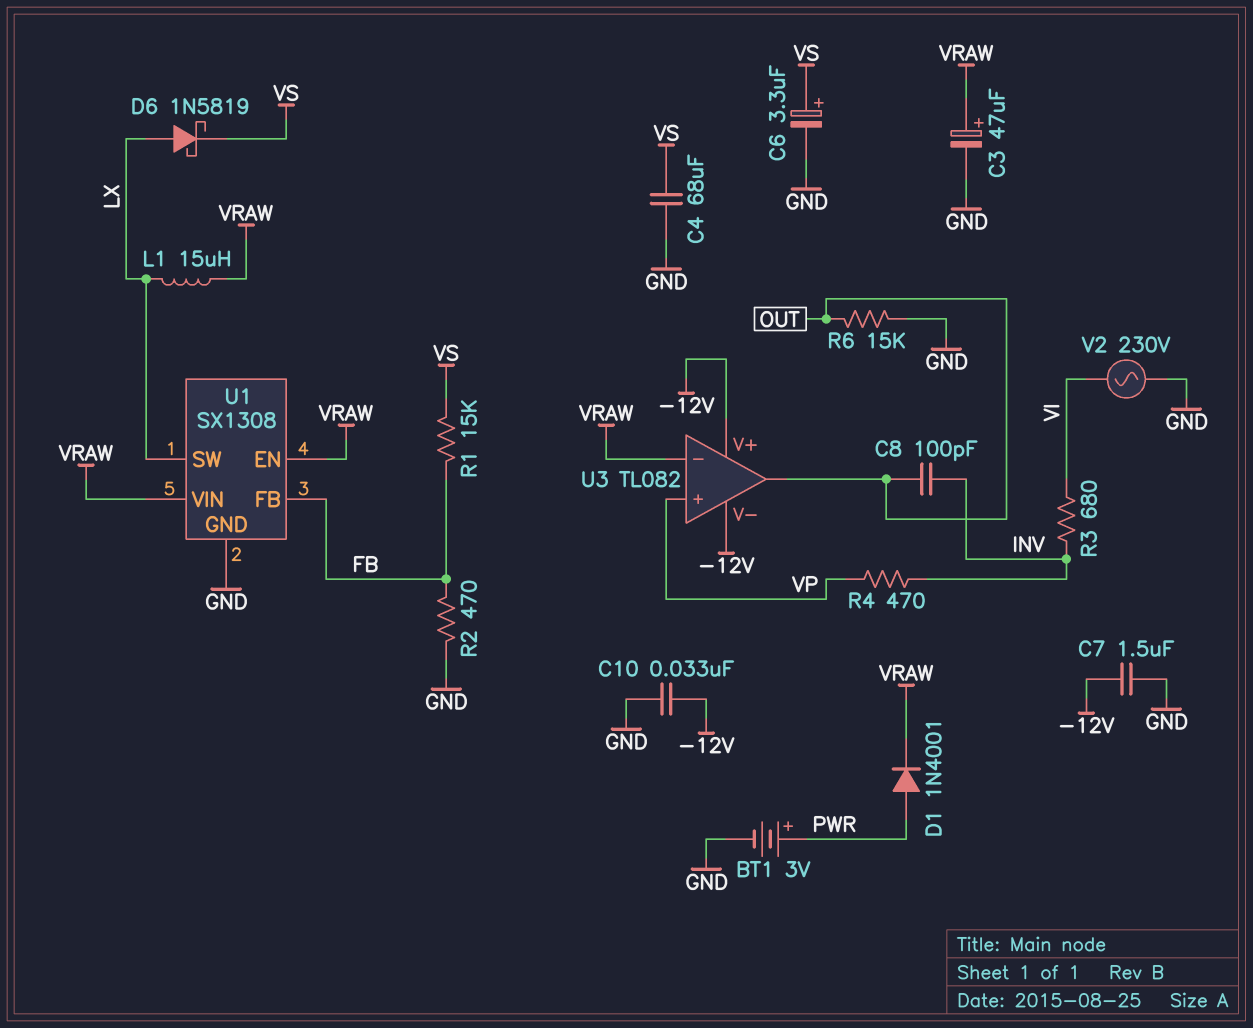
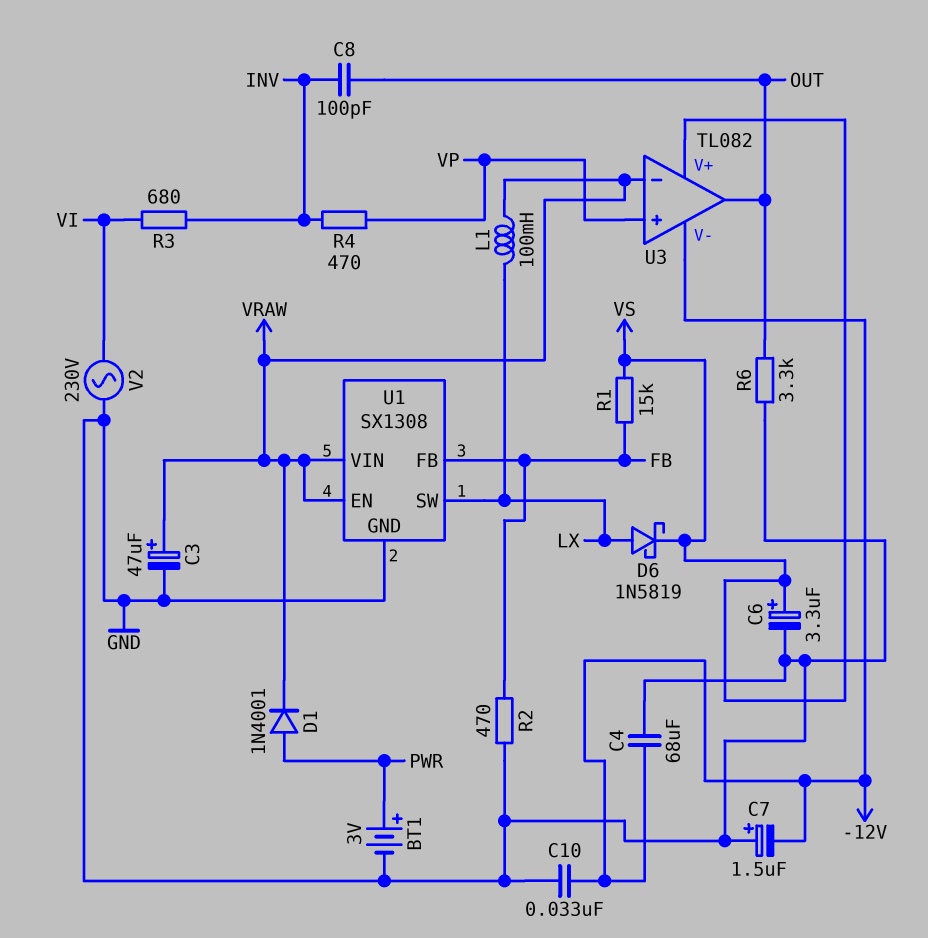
C4: 68uF (GND, VS) -> 68uF (-12V, GND)
C7: 1.5uF (-12V, GND) -> 1.5uF (plus GND, minus -12V)
L1: 15uH (LX, VRAW) -> 100mH (LX, VRAW)
R6: 15k (GND, OUT) -> 3.3k (GND, OUT)
U3 pin V+: -12V -> VS

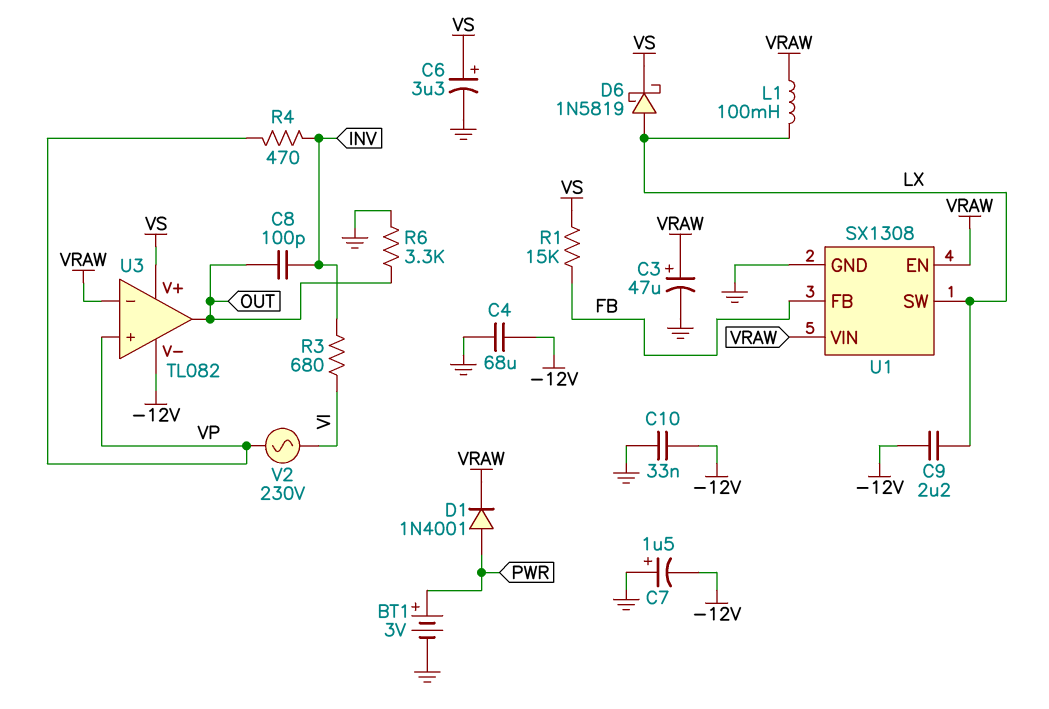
C9: none -> 2.2uF (-12V, LX)
R2: 470 (FB, GND) -> none
V2: AC 230V (GND, VI) -> AC 230V (VI, VP)

